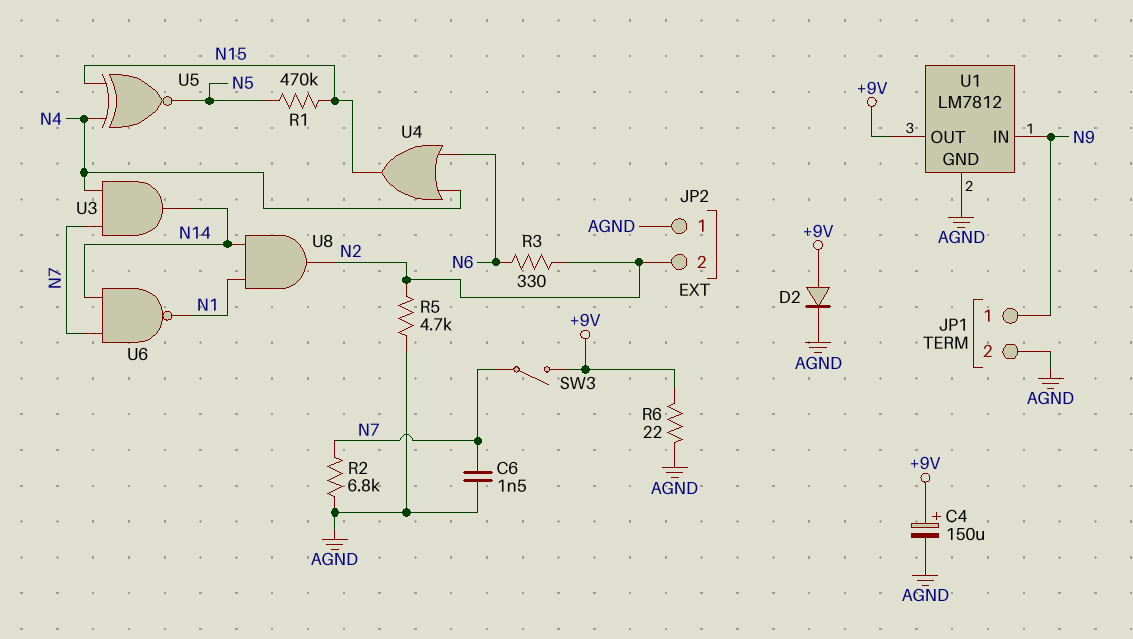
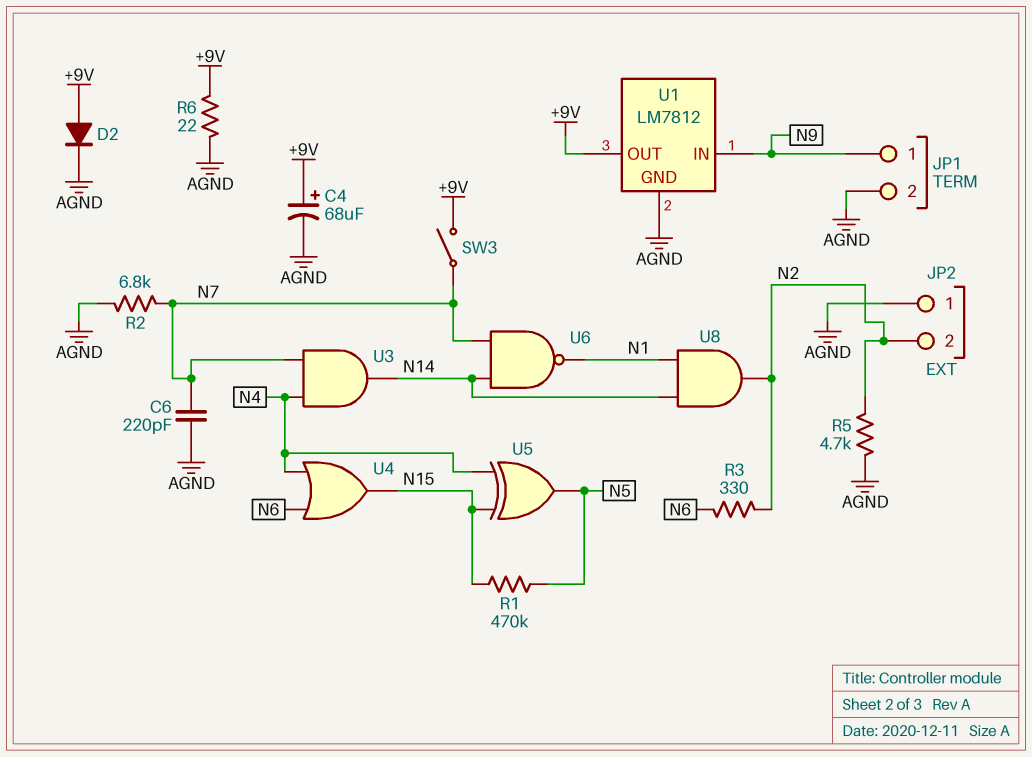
C4: 150uF (plus +9V, minus AGND) -> 68uF (plus +9V, minus AGND)
C6: 1.5nF (AGND, N7) -> 220pF (AGND, N7)
U5: XNOR (in N4, in N15, out N5) -> XOR (in N4, in N15, out N5)

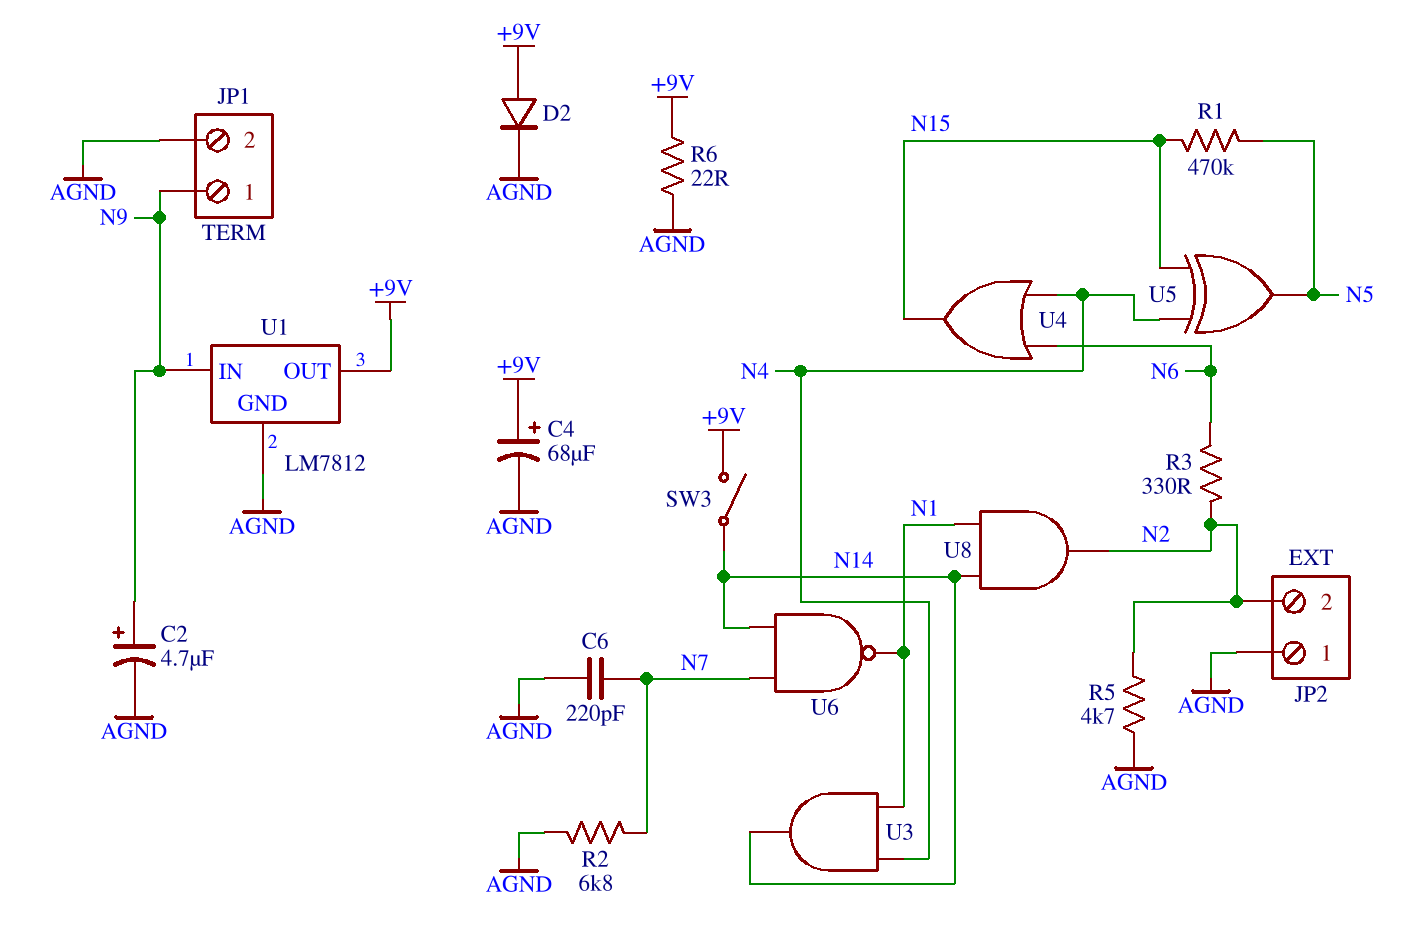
C2: none -> 4.7uF (plus N9, minus AGND)
SW3: switch (+9V, N7) -> switch (+9V, N14)
U3: AND (in N4, in N7, out N14) -> AND (in N1, in N4, out N14)

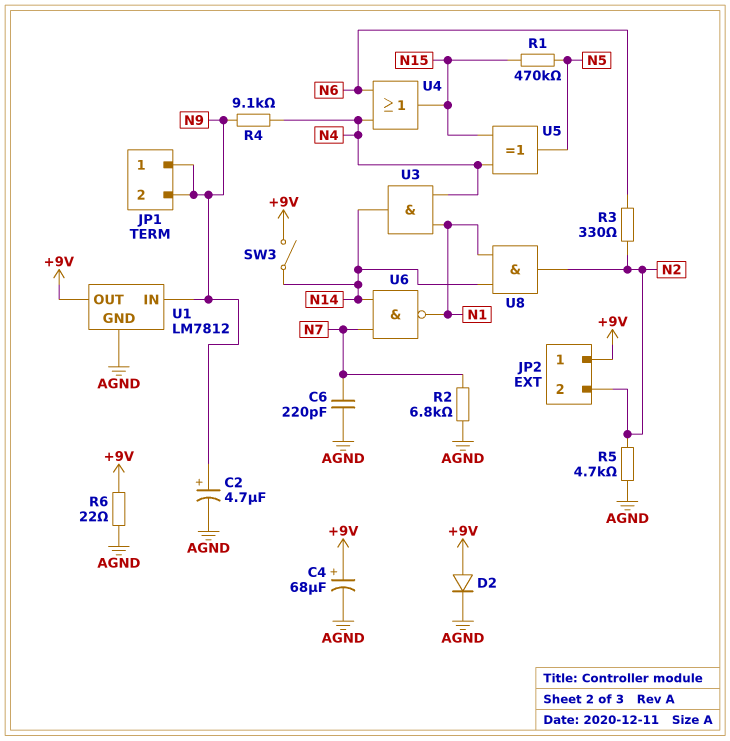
JP1 pin 2: AGND -> N9
JP2 pin 1: AGND -> +9V
R4: none -> 9.1k (N4, N9)

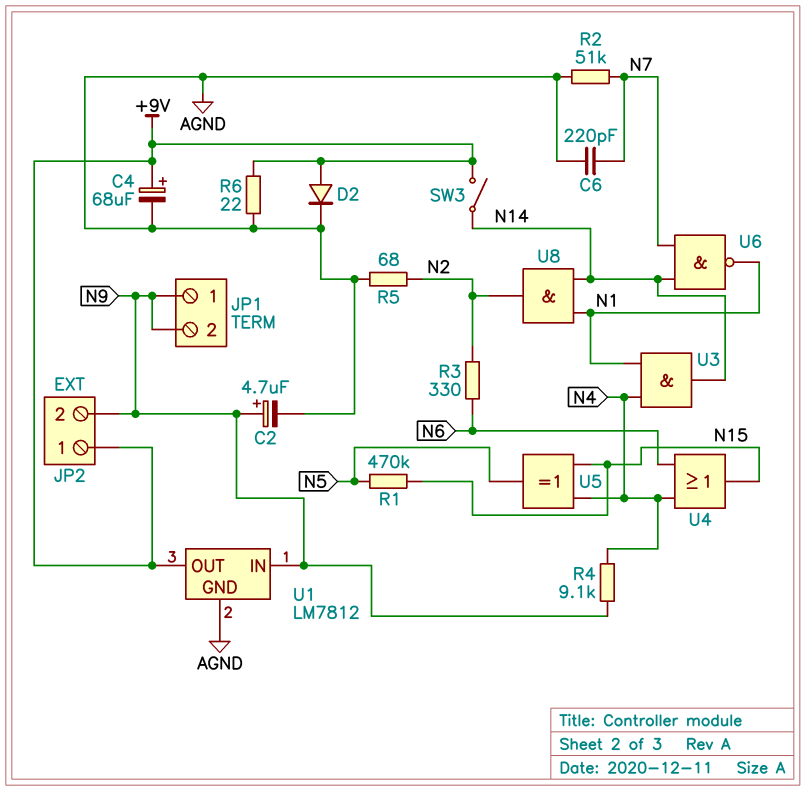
JP2 pin 2: N2 -> N9
R2: 6.8k (AGND, N7) -> 51k (AGND, N7)
R5: 4.7k (AGND, N2) -> 68 (AGND, N2)

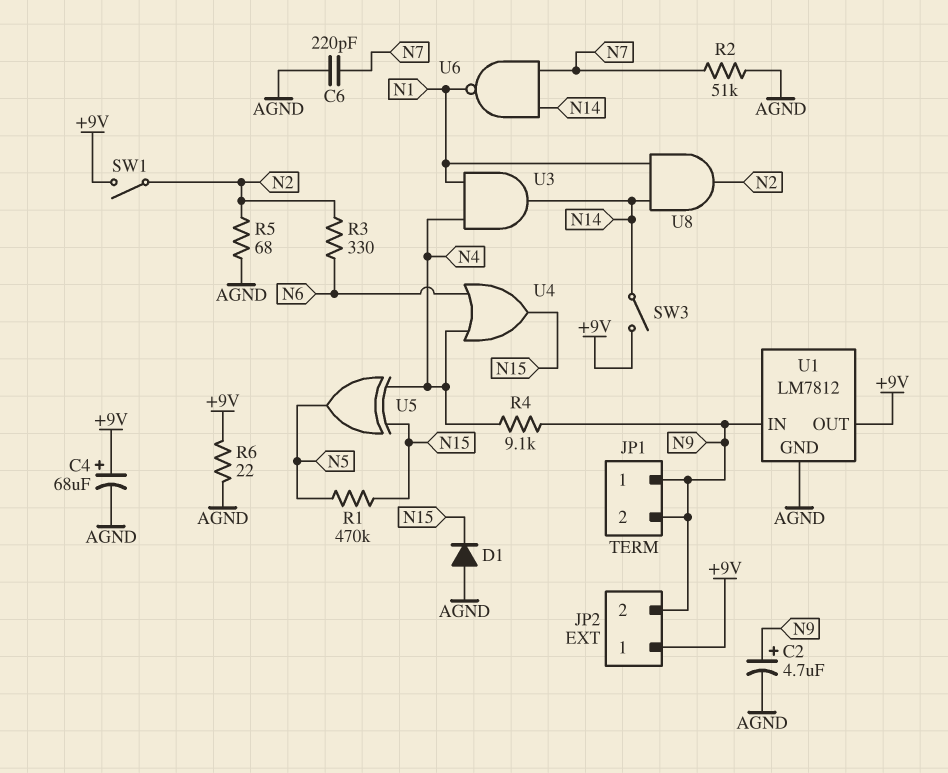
D1: none -> diode (A AGND, K N15)
D2: diode (A +9V, K AGND) -> none
SW1: none -> switch (+9V, N2)

